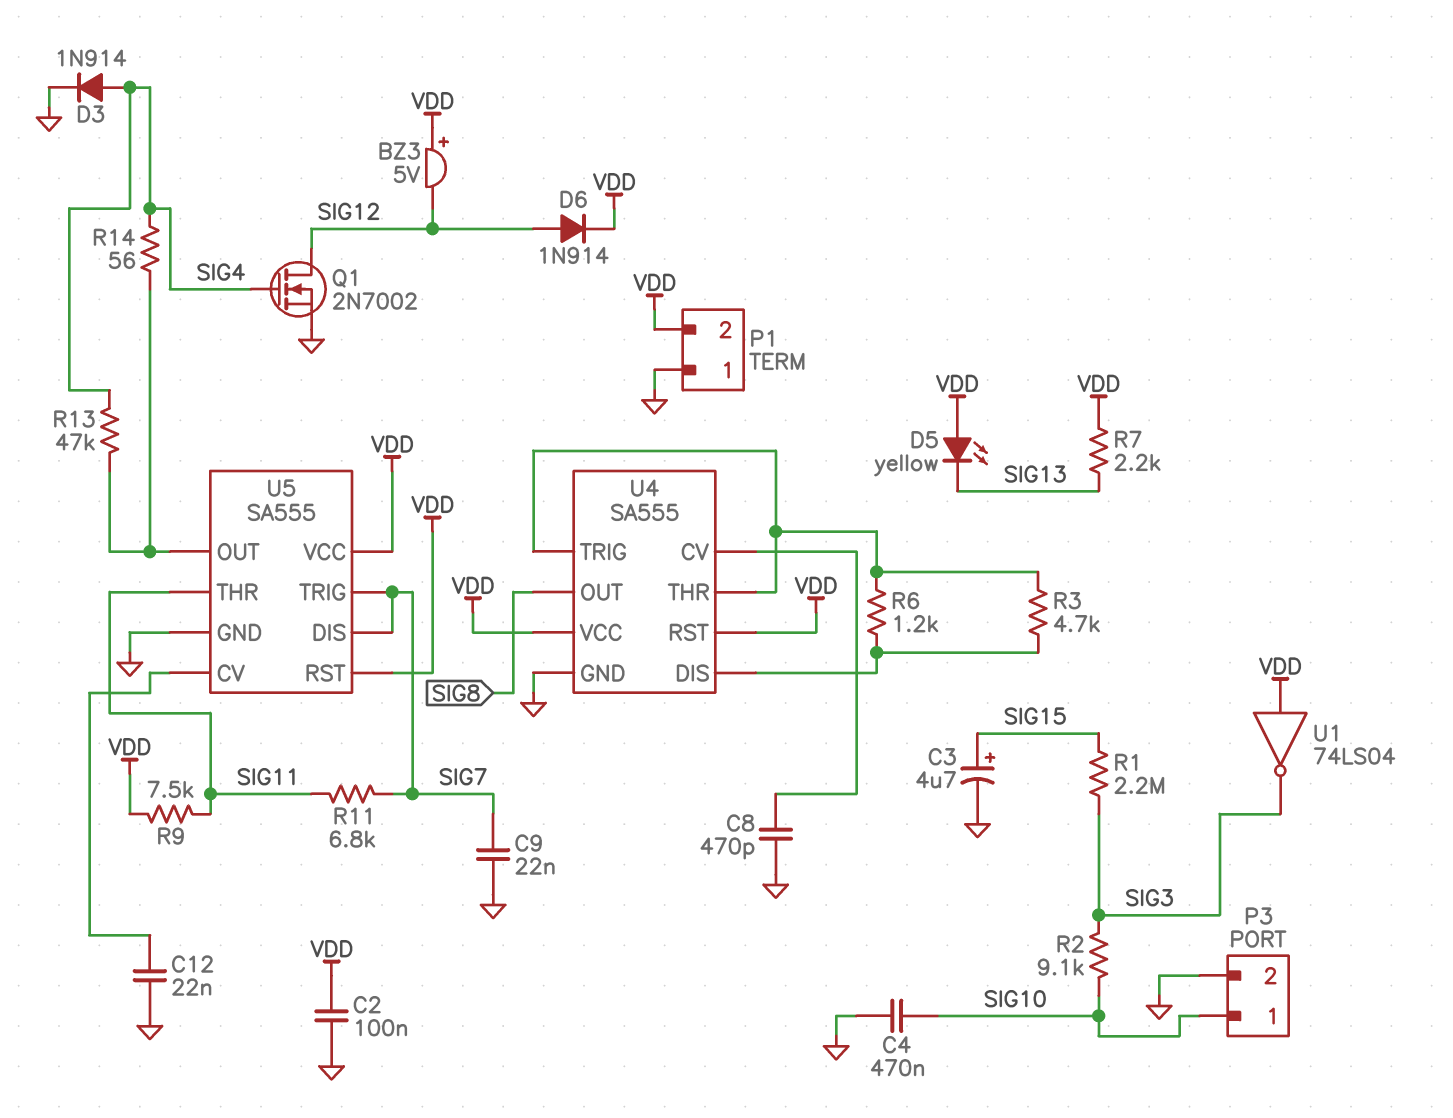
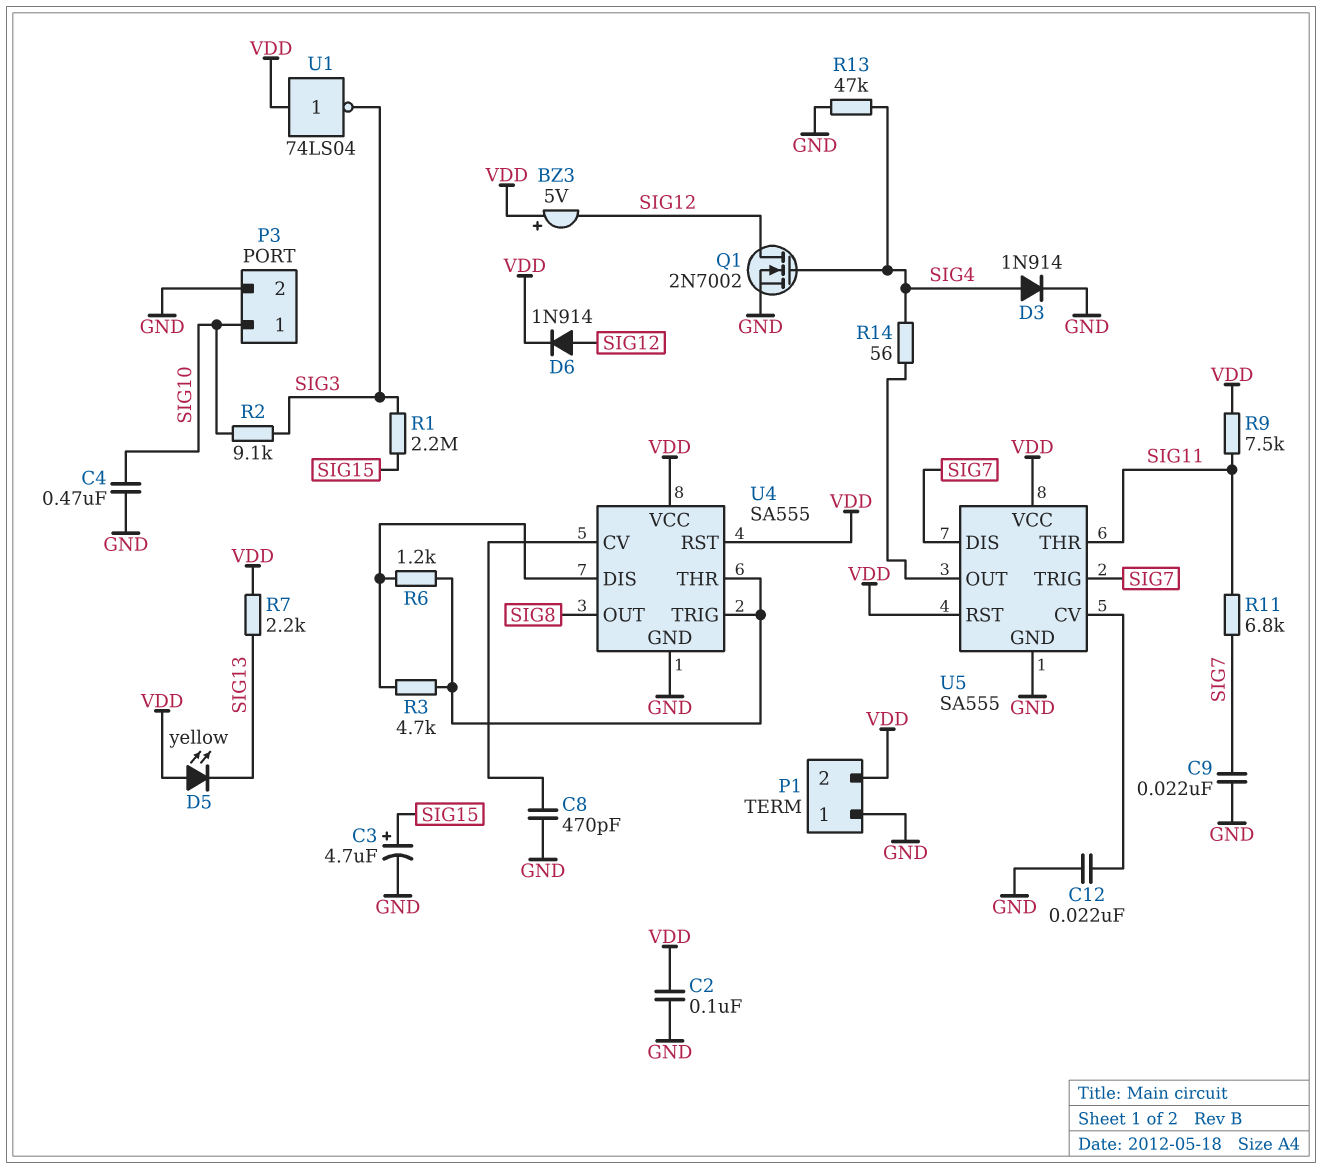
R13: 47k (SIG4, U5/OUT) -> 47k (GND, SIG4)

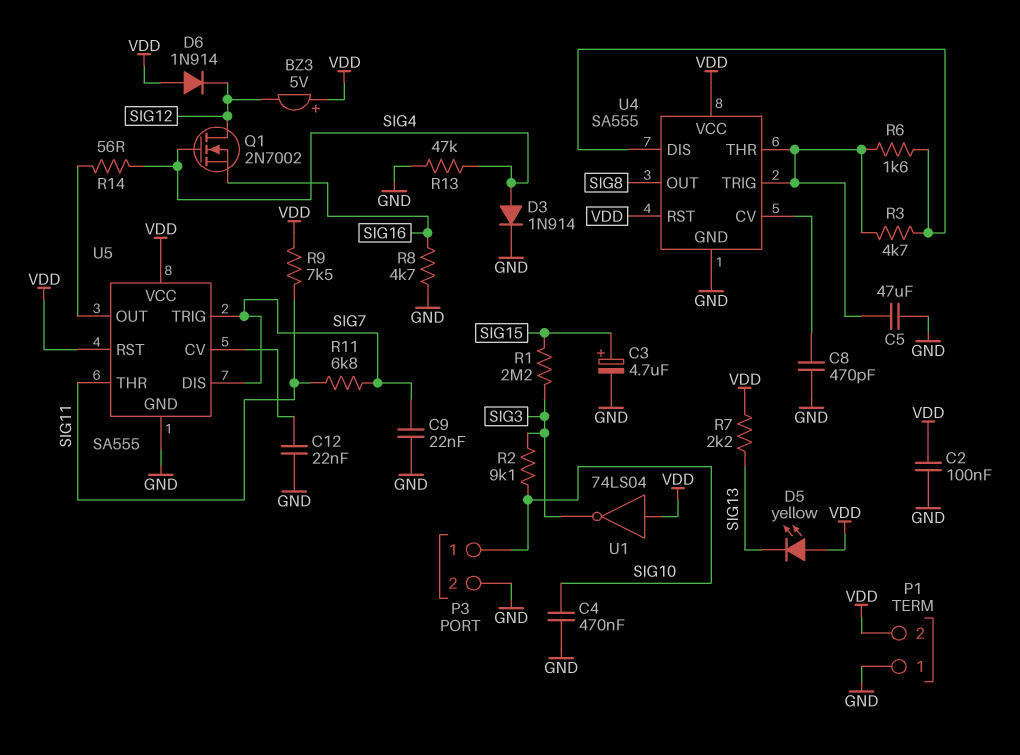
C5: none -> 47uF (GND, U4/THR)
D6: diode 1N914 (A SIG12, K VDD) -> diode 1N914 (A VDD, K SIG12)
Q1: NMOS 2N7002 (G SIG4, D SIG12, S GND) -> NMOS 2N7002 (G SIG4, D SIG12, S SIG16)
R6: 1.2k (U4/DIS, U4/THR) -> 1.6k (U4/DIS, U4/THR)
R8: none -> 4.7k (GND, SIG16)

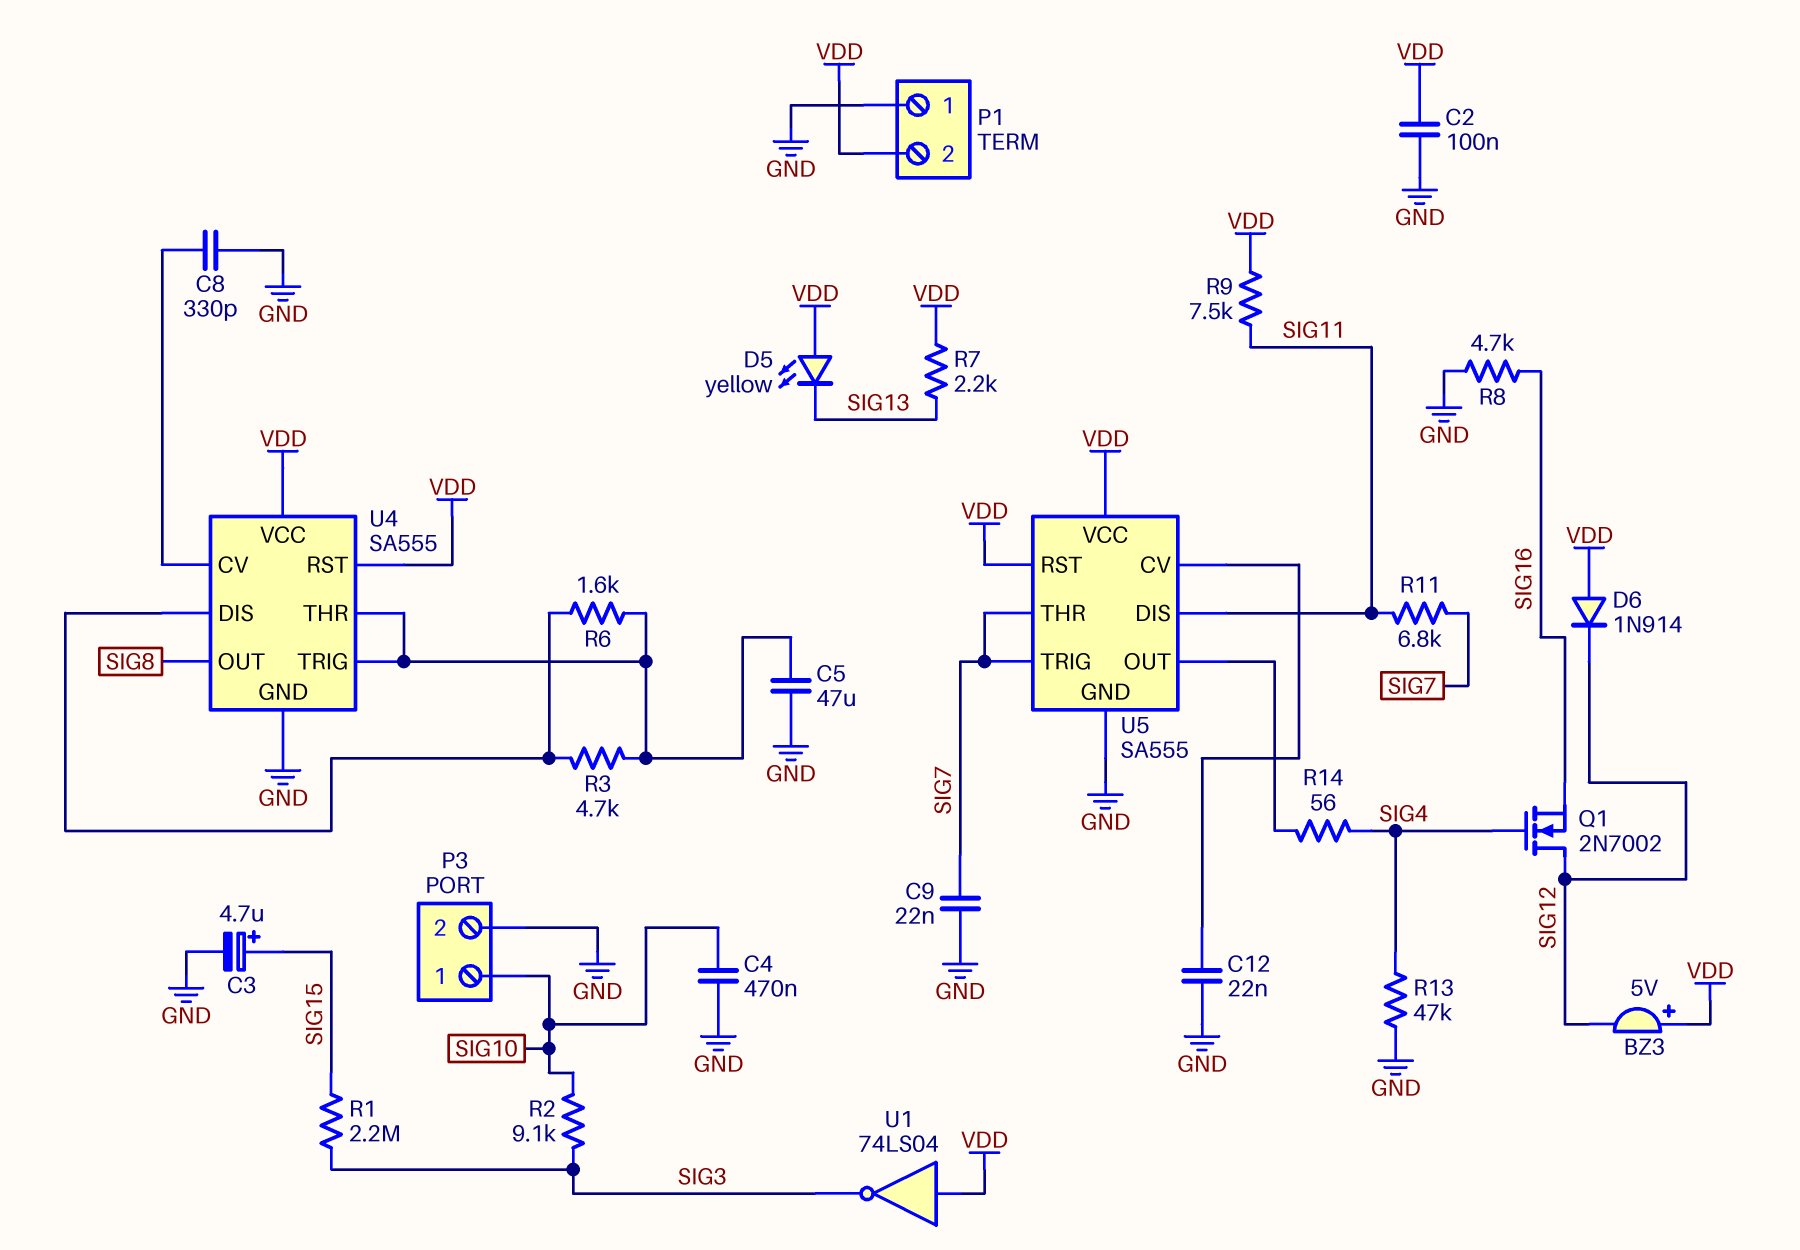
C8: 470pF (GND, U4/CV) -> 330pF (GND, U4/CV)
D3: diode 1N914 (A SIG4, K GND) -> none
U5 pin DIS: SIG7 -> SIG11
U5 pin THR: SIG11 -> SIG7

